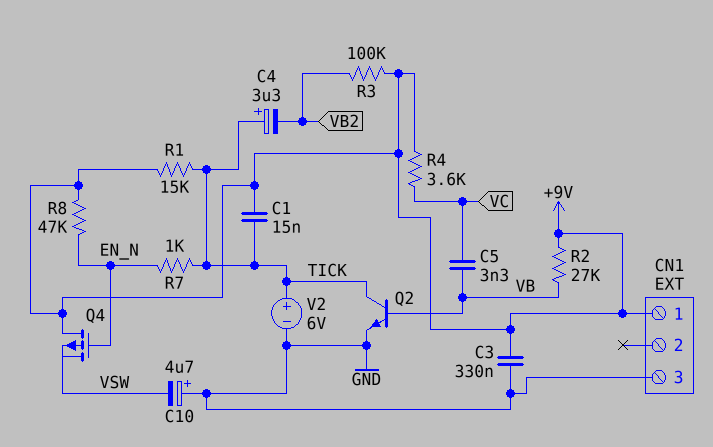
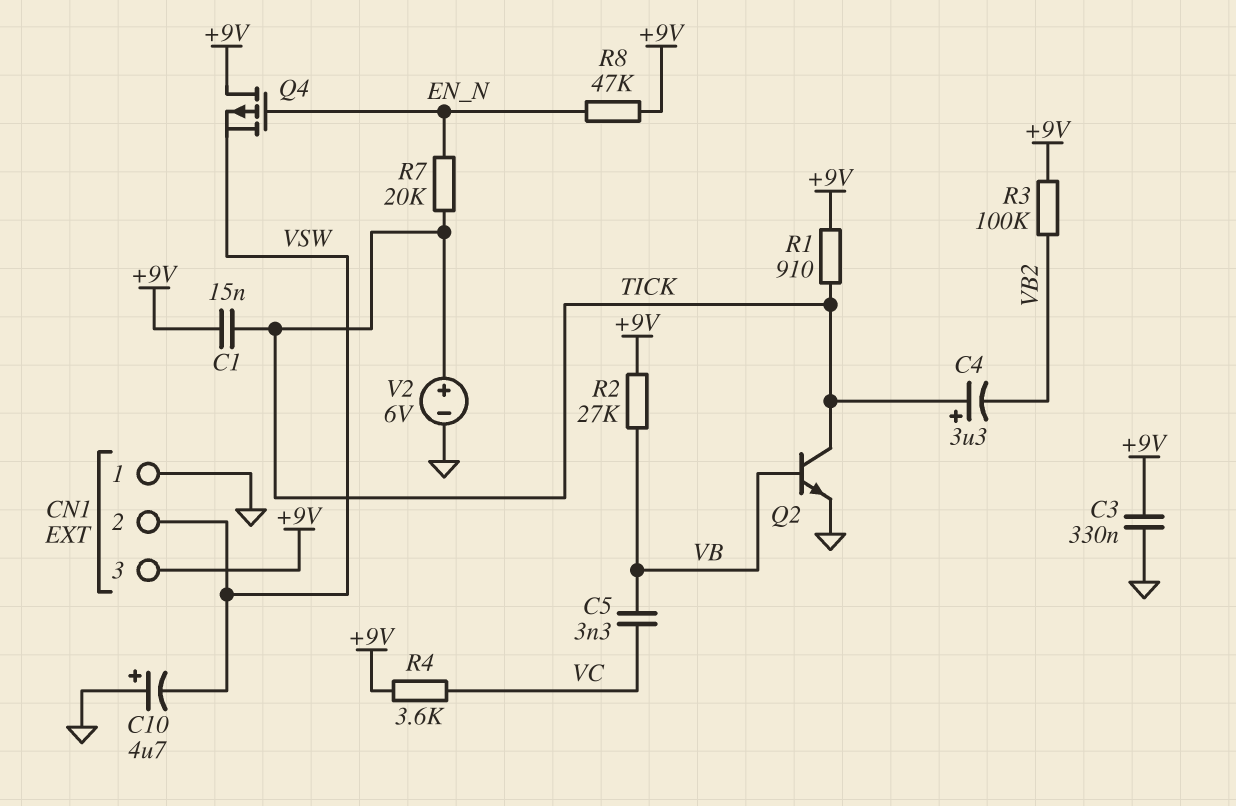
CN1 pin 1: +9V -> GND
CN1 pin 2: none -> VSW
CN1 pin 3: GND -> +9V
R1: 15k (+9V, TICK) -> 910 (+9V, TICK)
R7: 1k (EN_N, TICK) -> 20k (EN_N, TICK)

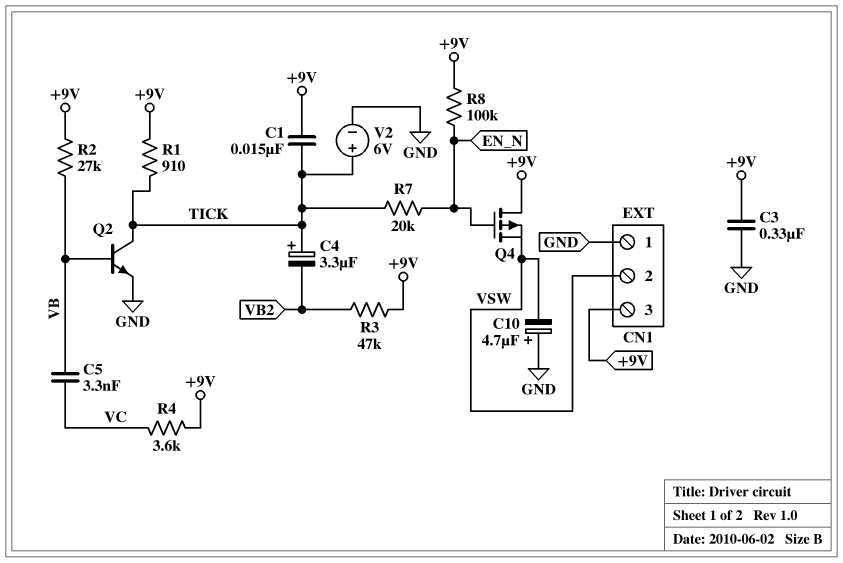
R3: 100k (+9V, VB2) -> 47k (+9V, VB2)
R8: 47k (+9V, EN_N) -> 100k (+9V, EN_N)

